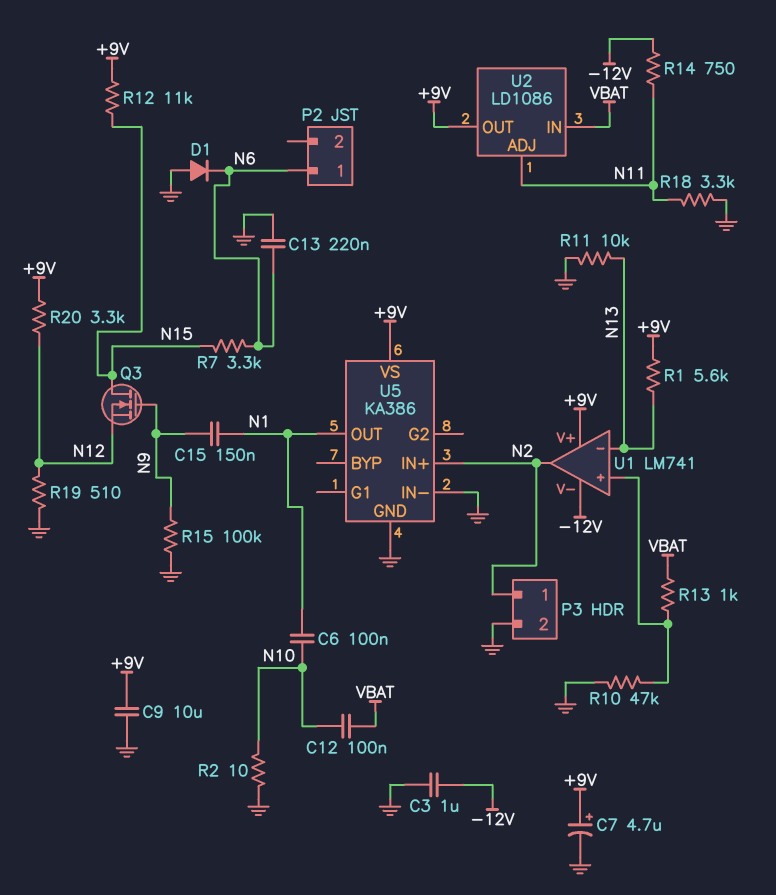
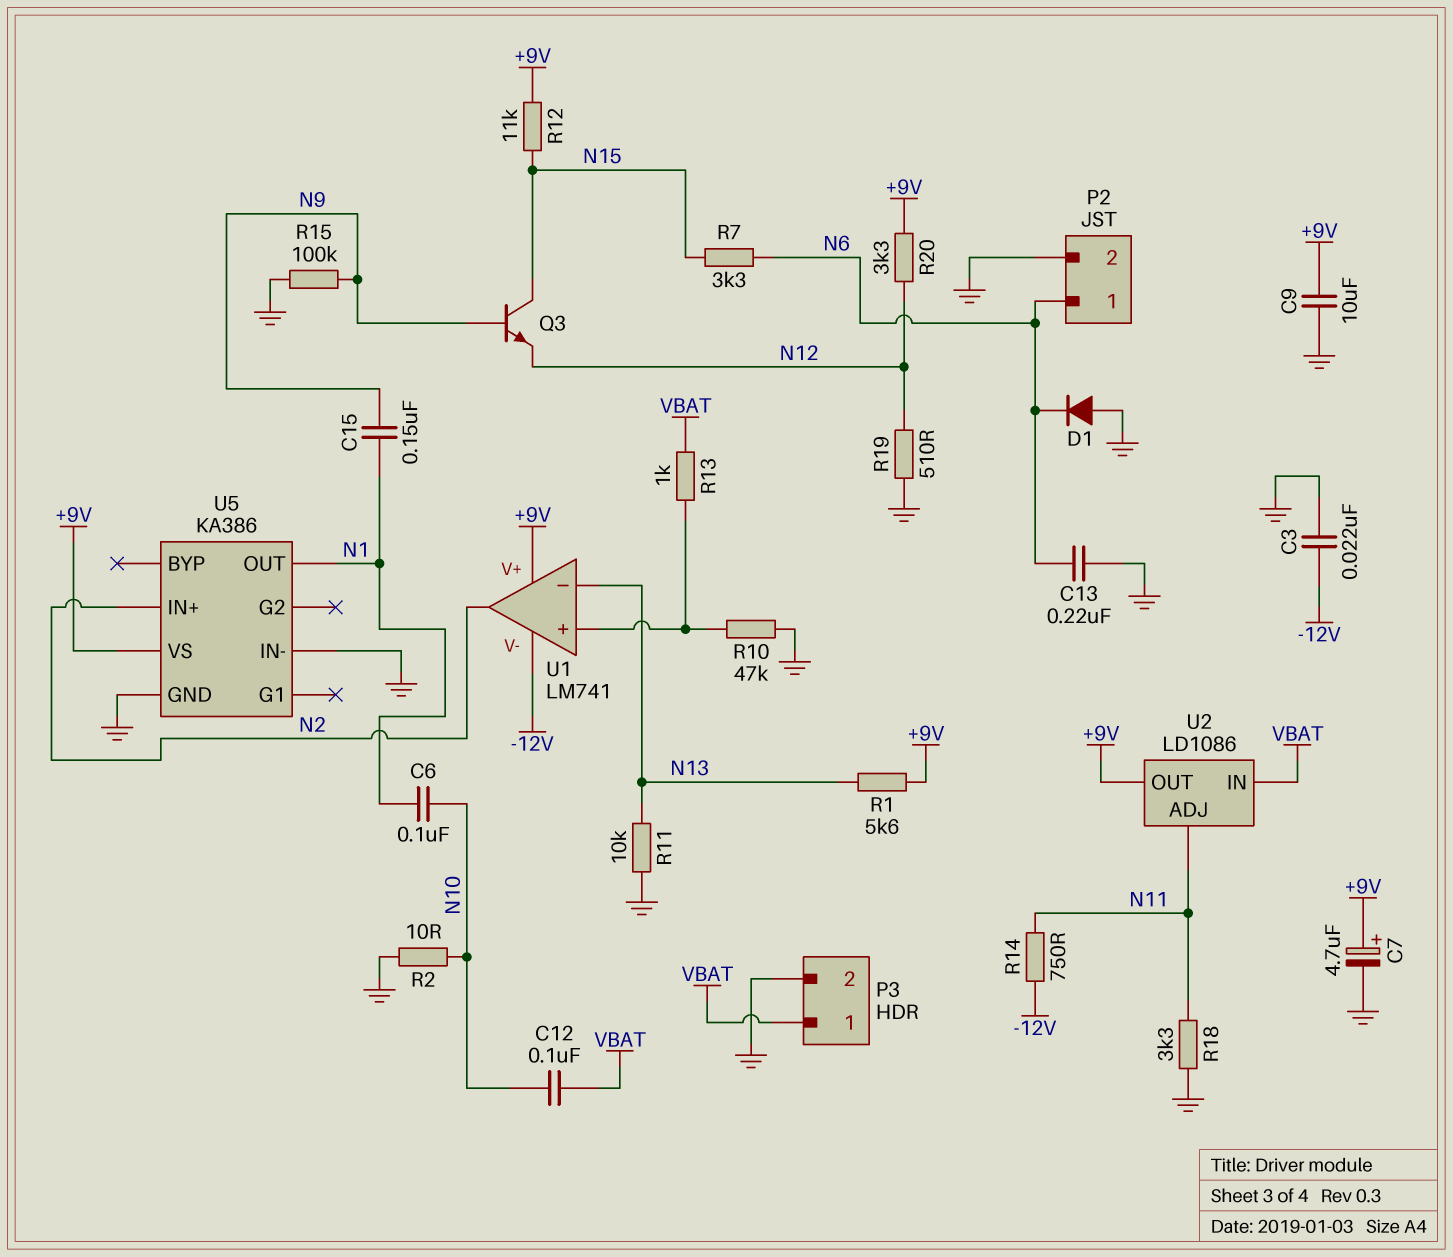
C3: 1uF (-12V, GND) -> 22nF (-12V, GND)
P2 pin 2: none -> GND
P3 pin 1: N2 -> VBAT
Q3: NMOS (G N9, D N15, S N12) -> NPN (B N9, C N15, E N12)

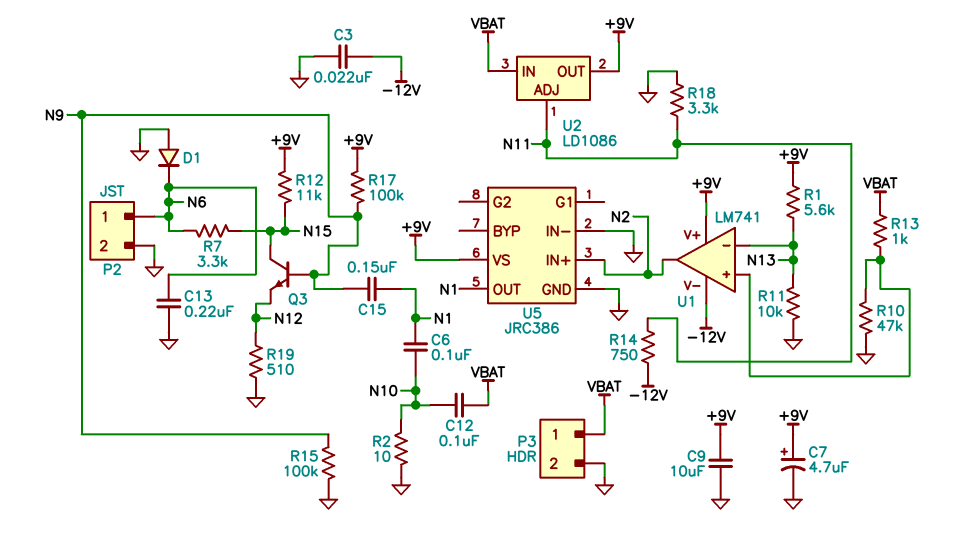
R17: none -> 100k (+9V, N9)
R20: 3.3k (+9V, N12) -> none
U5: KA386 -> JRC386

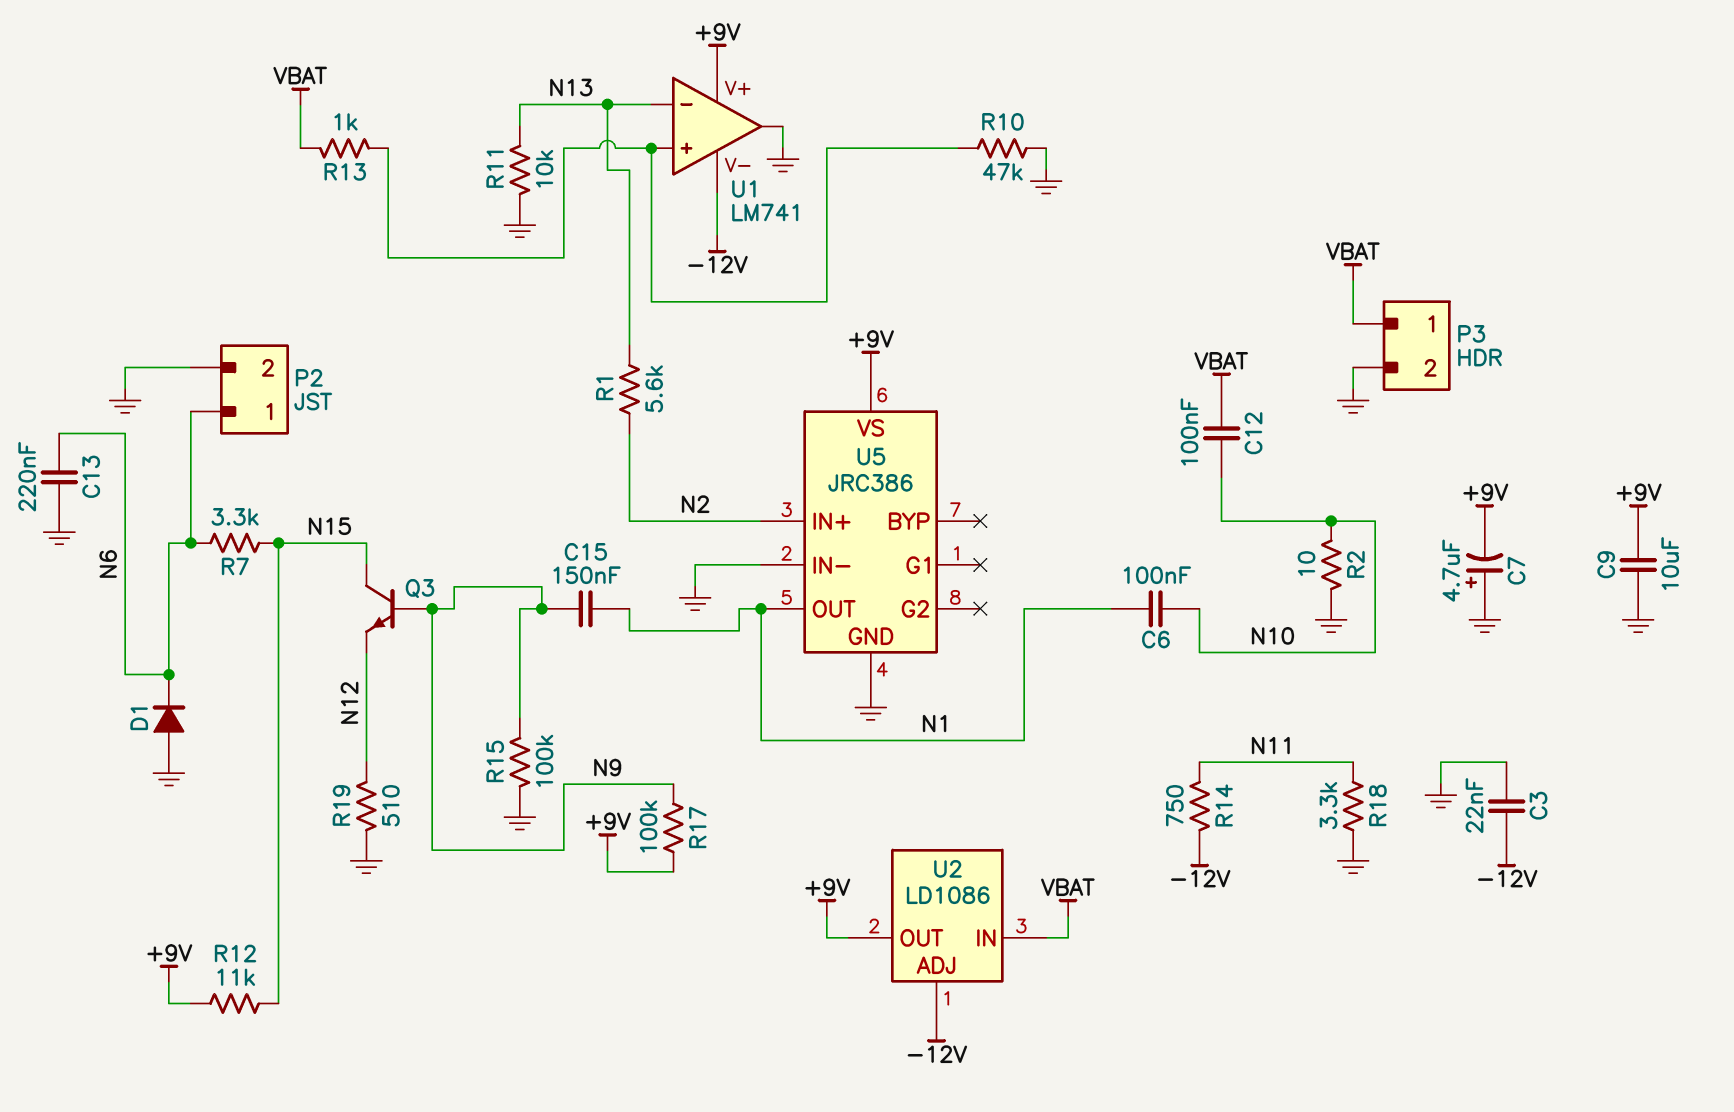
C7: 4.7uF (plus +9V, minus GND) -> 4.7uF (plus GND, minus +9V)
R1: 5.6k (+9V, N13) -> 5.6k (N2, N13)
U1 pin out: N2 -> GND
U2 pin ADJ: N11 -> -12V

